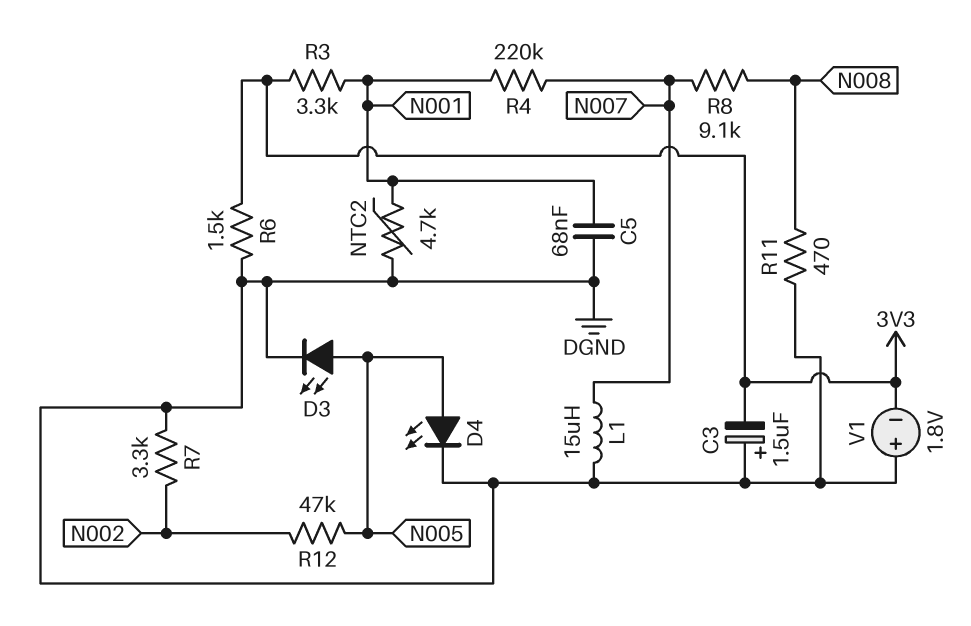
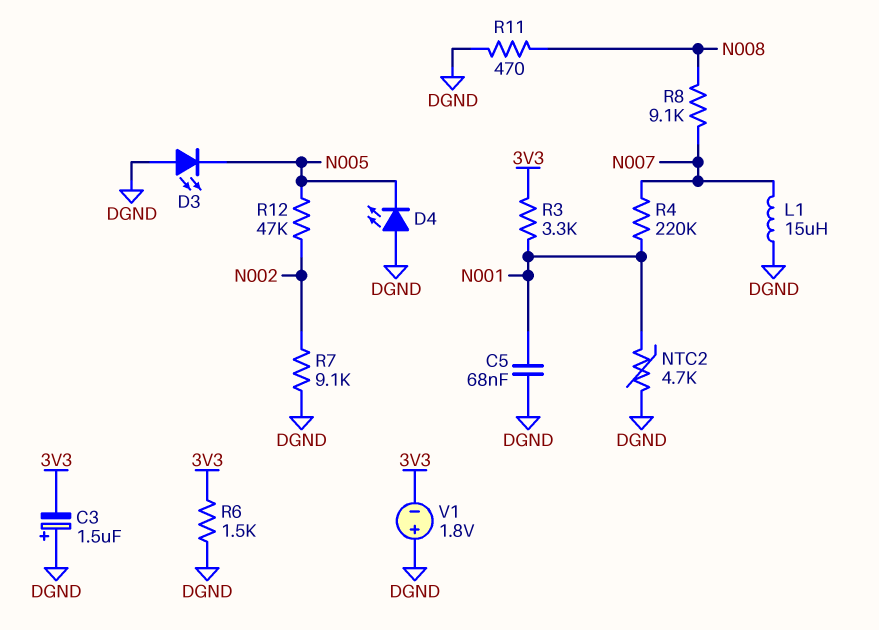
D3: LED (A N005, K DGND) -> LED (A DGND, K N005)
D4: LED (A N005, K DGND) -> LED (A DGND, K N005)
R7: 3.3k (DGND, N002) -> 9.1k (DGND, N002)

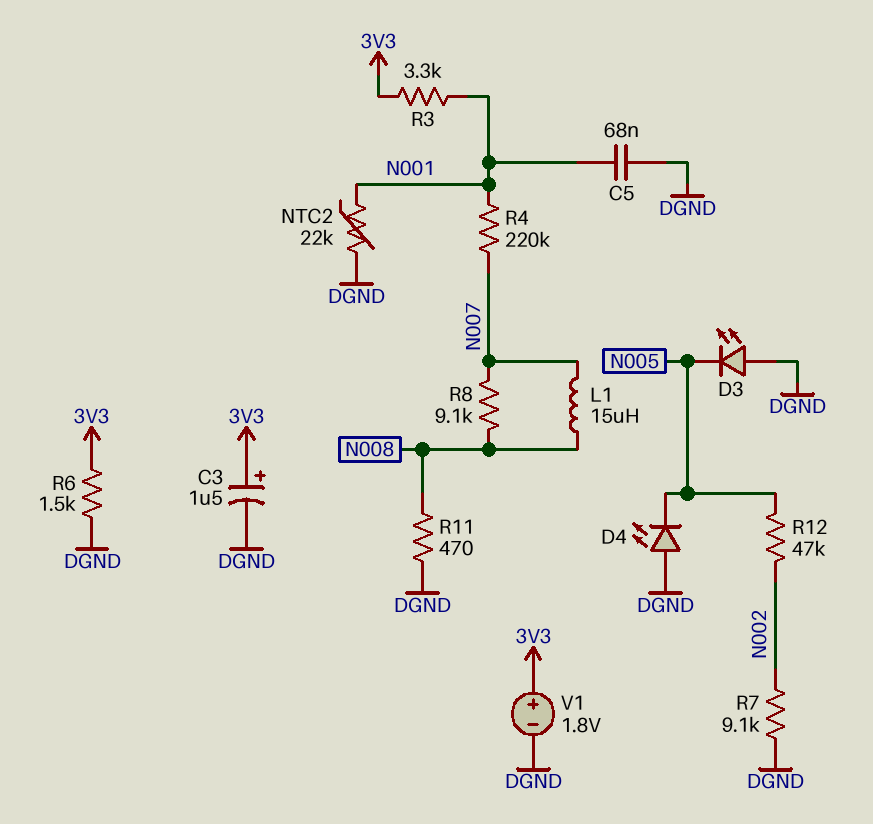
C3: 1.5uF (plus DGND, minus 3V3) -> 1.5uF (plus 3V3, minus DGND)
L1: 15uH (DGND, N007) -> 15uH (N007, N008)
NTC2: 4.7k (DGND, N001) -> 22k (DGND, N001)
V1: 1.8V (plus DGND, minus 3V3) -> 1.8V (plus 3V3, minus DGND)

